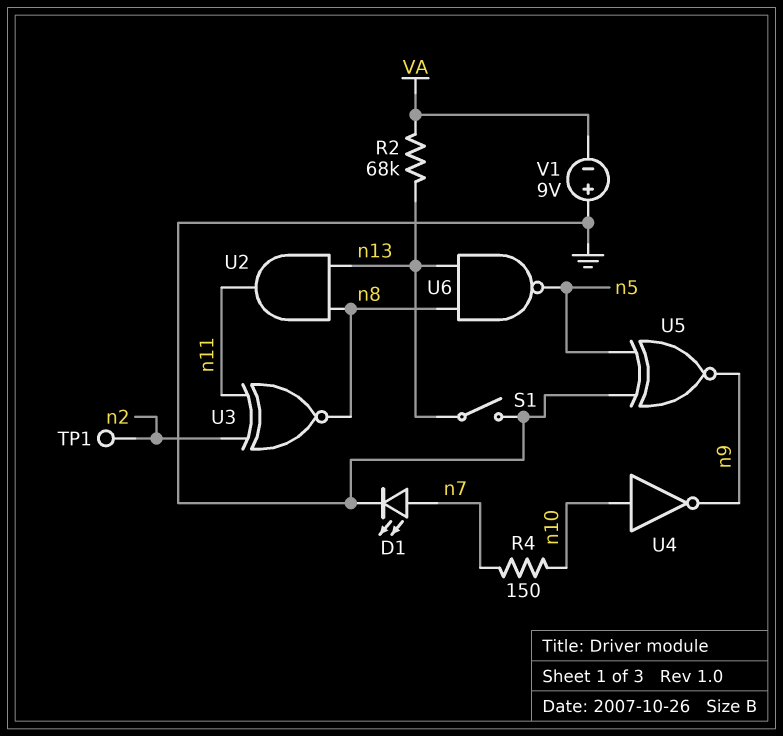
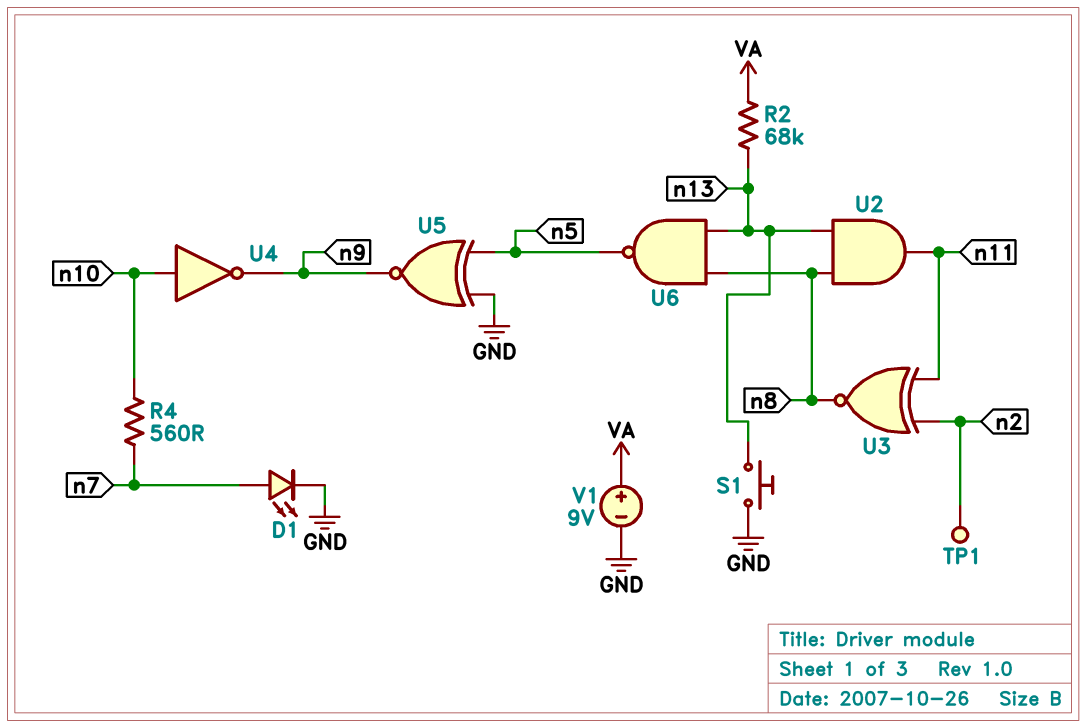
R4: 150 (n7, n10) -> 560 (n7, n10)
S1: switch (GND, n13) -> button (GND, n13)
V1: 9V (plus GND, minus VA) -> 9V (plus VA, minus GND)

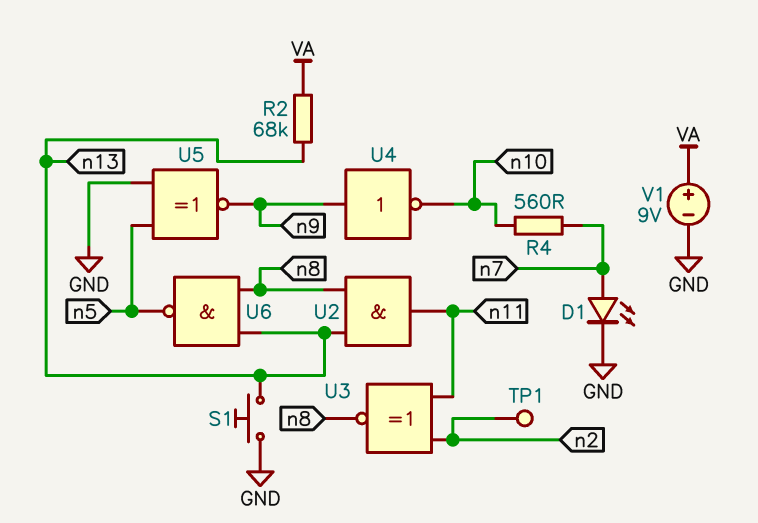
U4: NOT (in n10, out n9) -> NOT (in n9, out n10)

